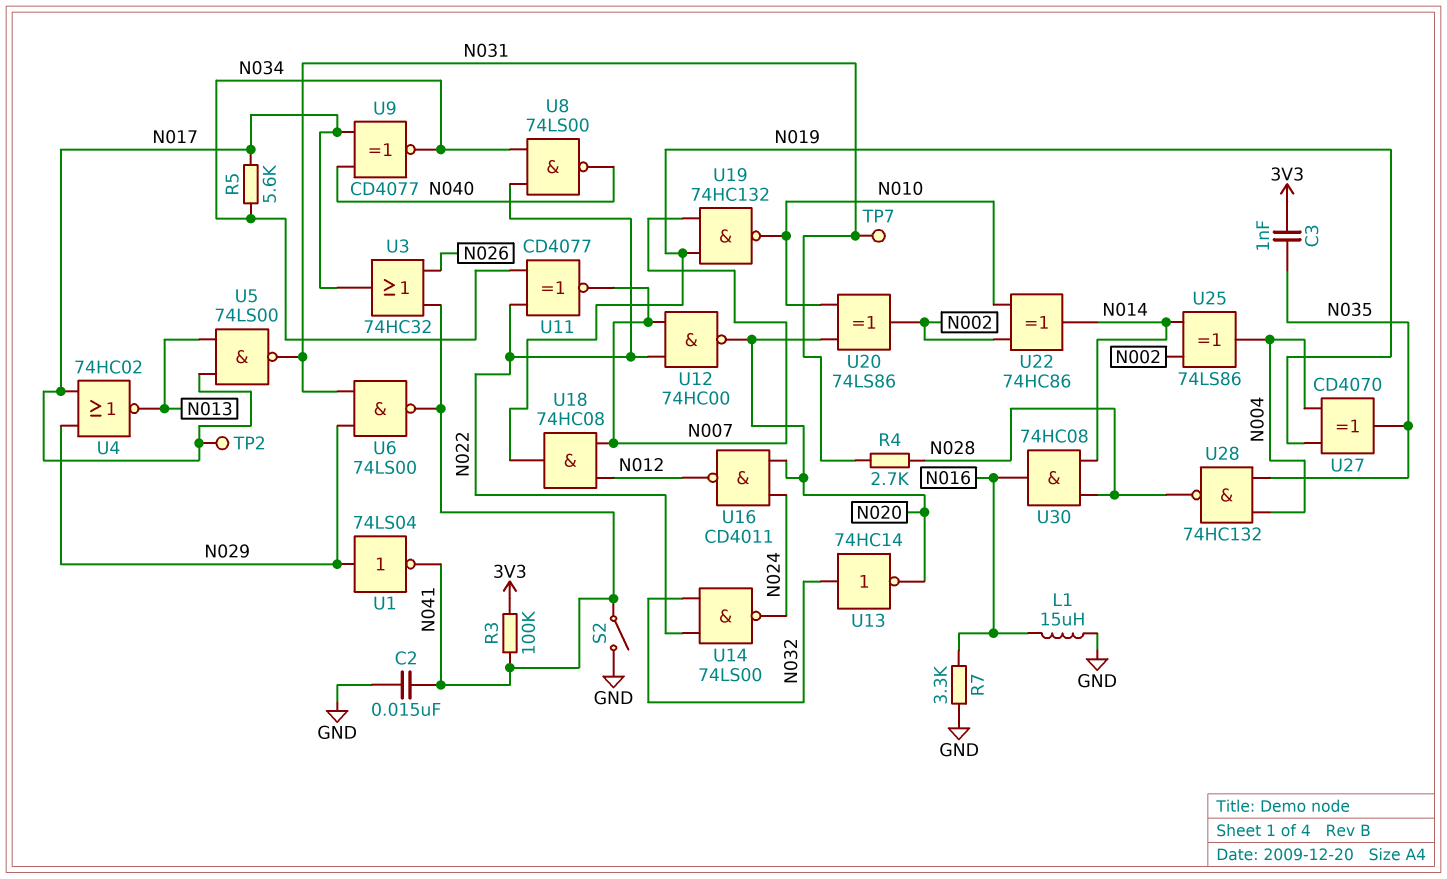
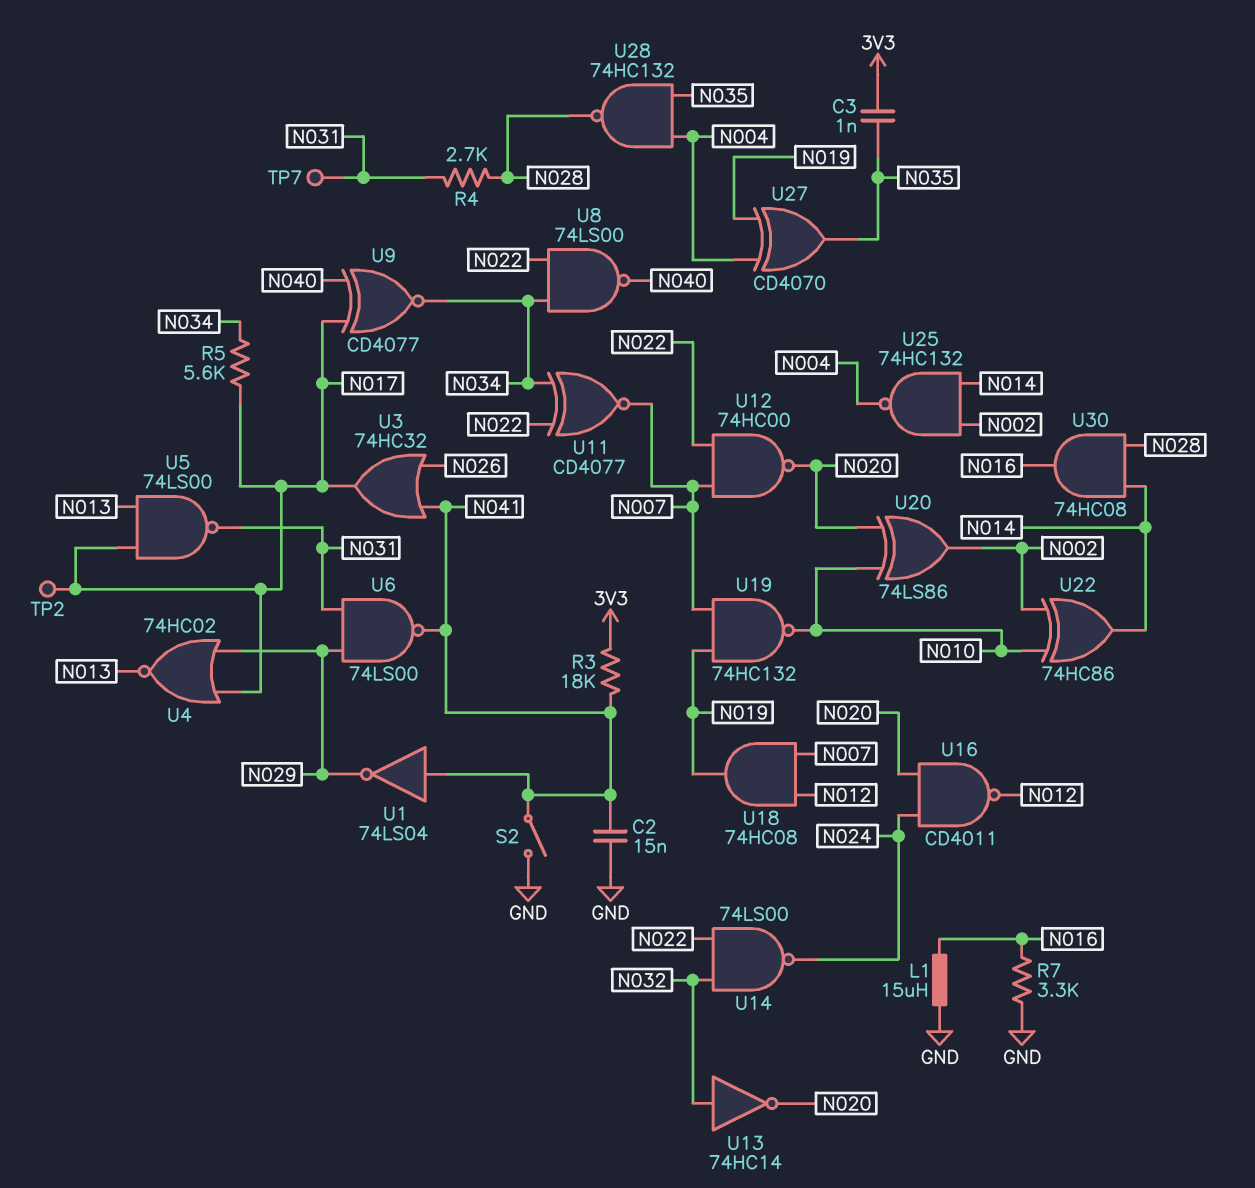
R3: 100k (3V3, N041) -> 18k (3V3, N041)
U1: NOT 74LS04 (in N029, out N041) -> NOT 74LS04 (in N041, out N029)
U25: XOR 74LS86 (in N002, in N014, out N004) -> NAND 74HC132 (in N002, in N014, out N004)

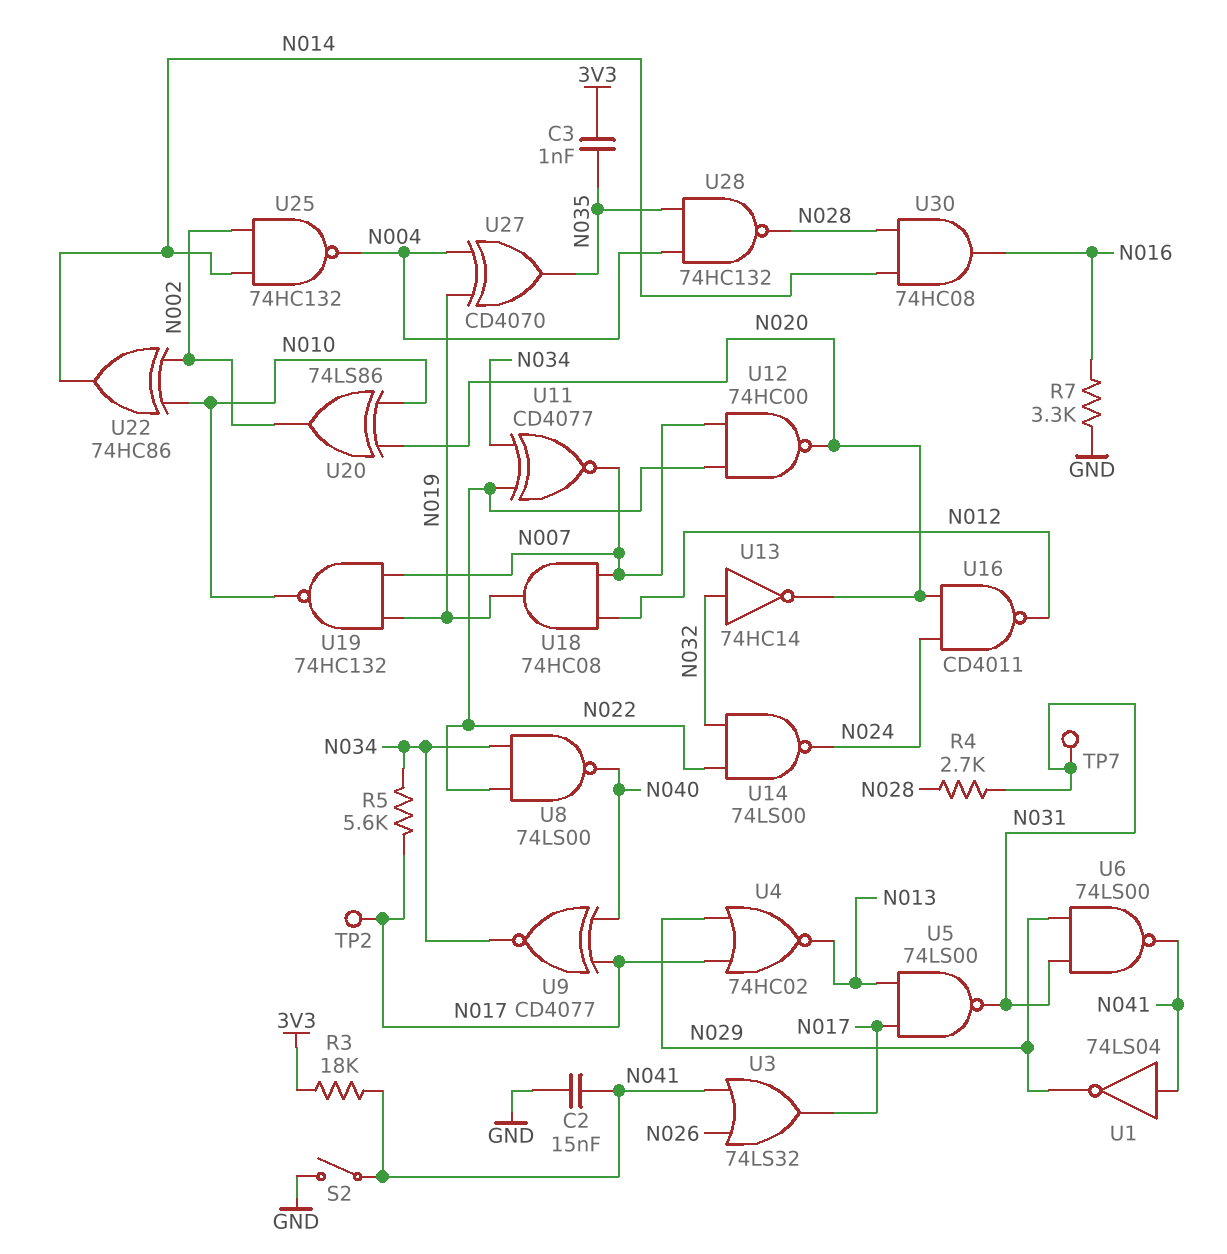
L1: 15uH (GND, N016) -> none
U3: OR 74HC32 (in N026, in N041, out N017) -> OR 74LS32 (in N026, in N041, out N017)

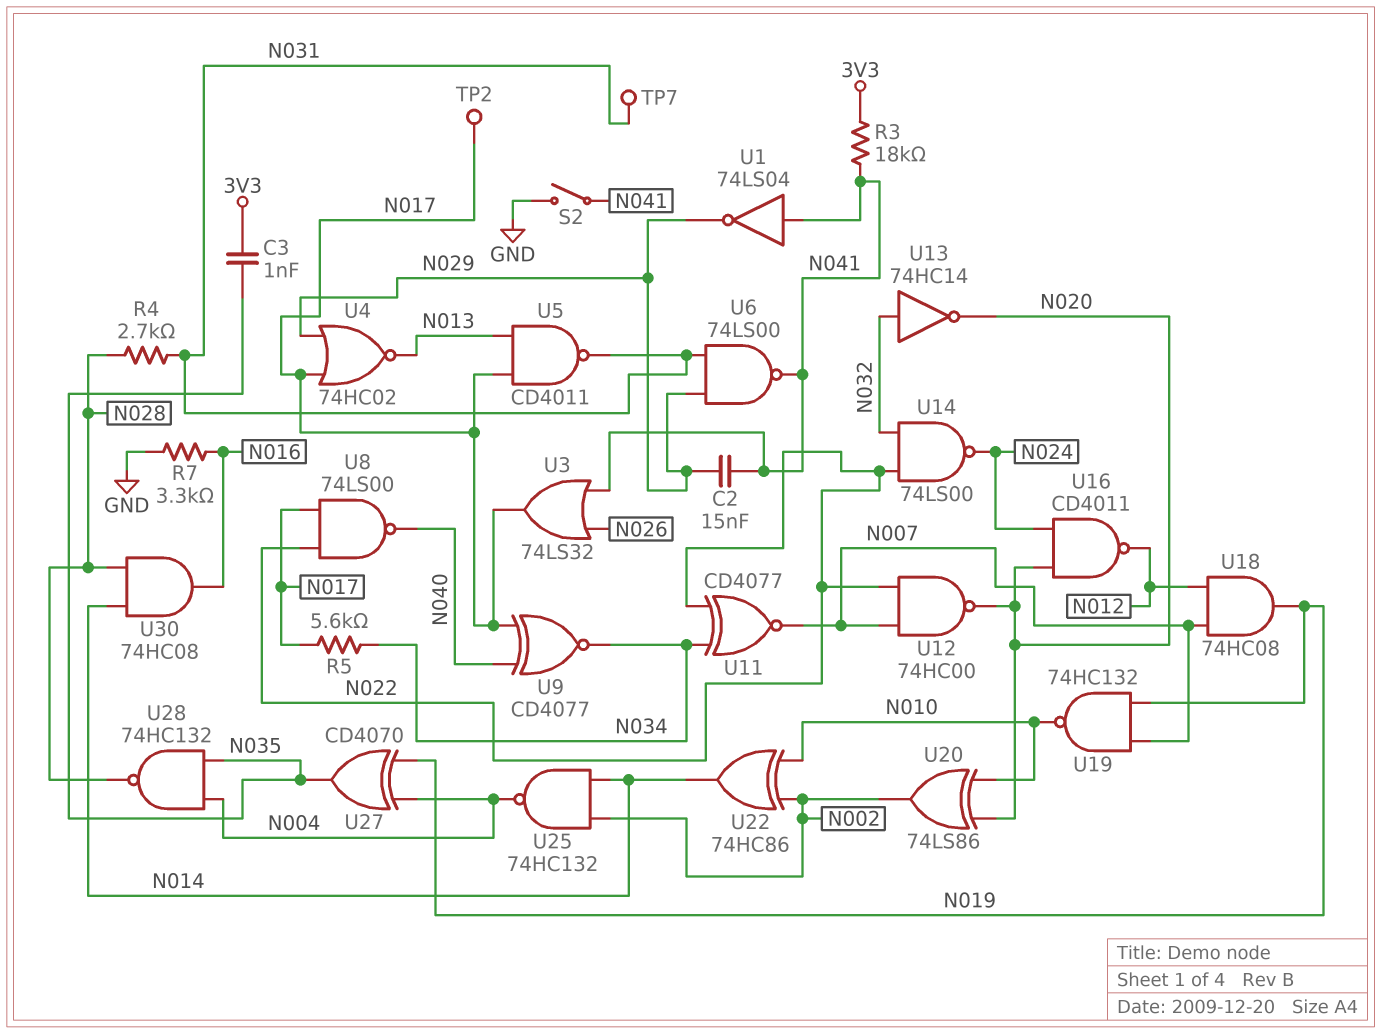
C2: 15nF (GND, N041) -> 15nF (N029, N041)
U5: NAND 74LS00 (in N013, in N017, out N031) -> NAND CD4011 (in N013, in N017, out N031)
U8: NAND 74LS00 (in N022, in N034, out N040) -> NAND 74LS00 (in N017, in N022, out N040)

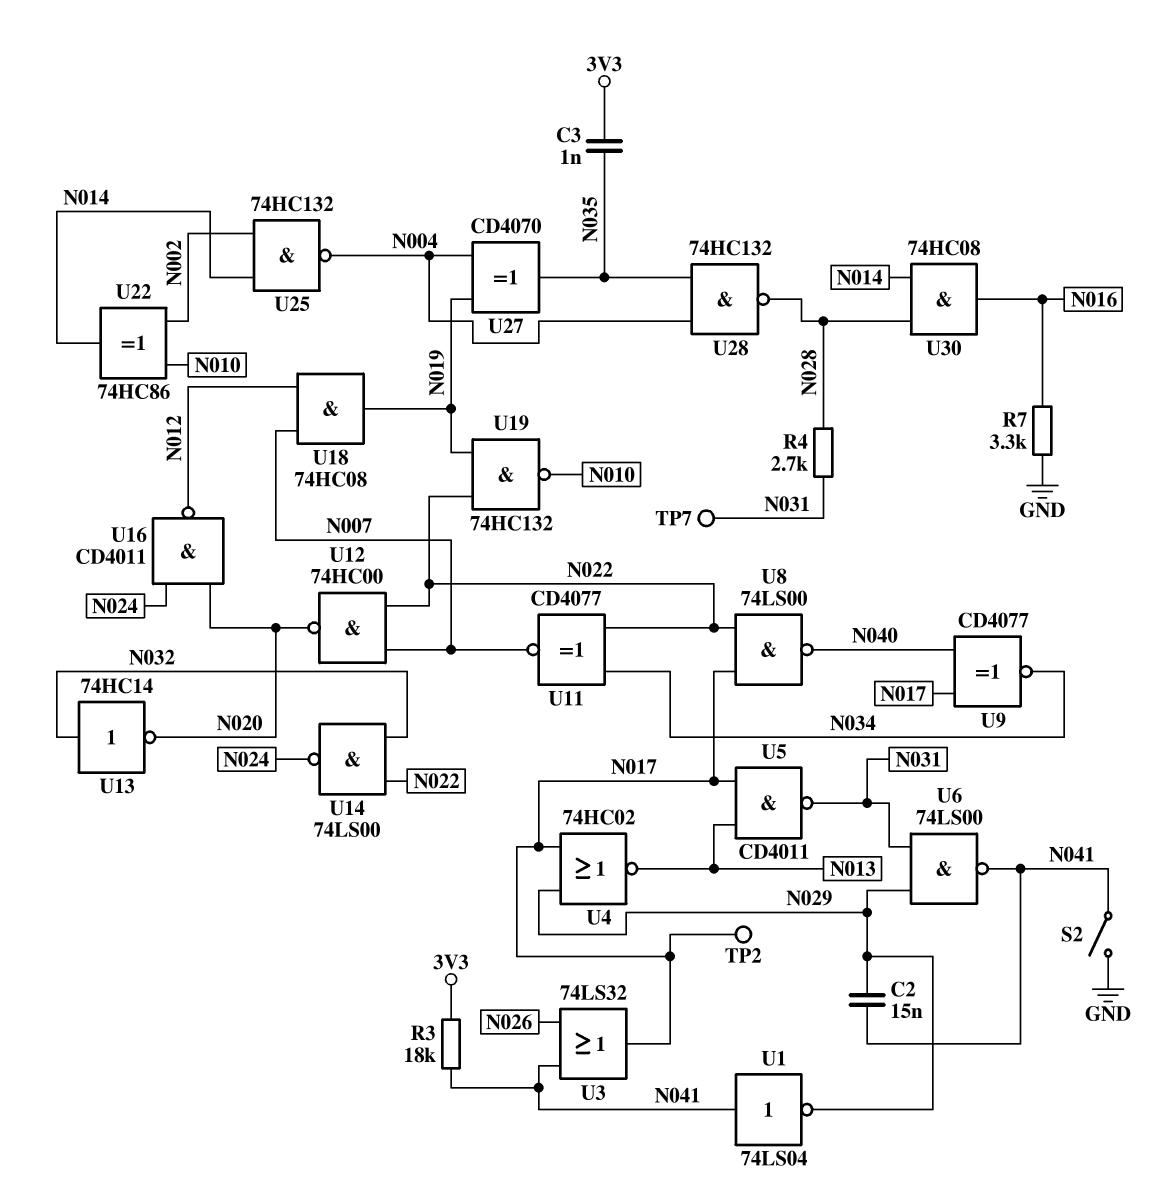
R5: 5.6k (N017, N034) -> none
U19: NAND 74HC132 (in N007, in N019, out N010) -> NAND 74HC132 (in N019, in N022, out N010)
U20: XOR 74LS86 (in N010, in N020, out N002) -> none

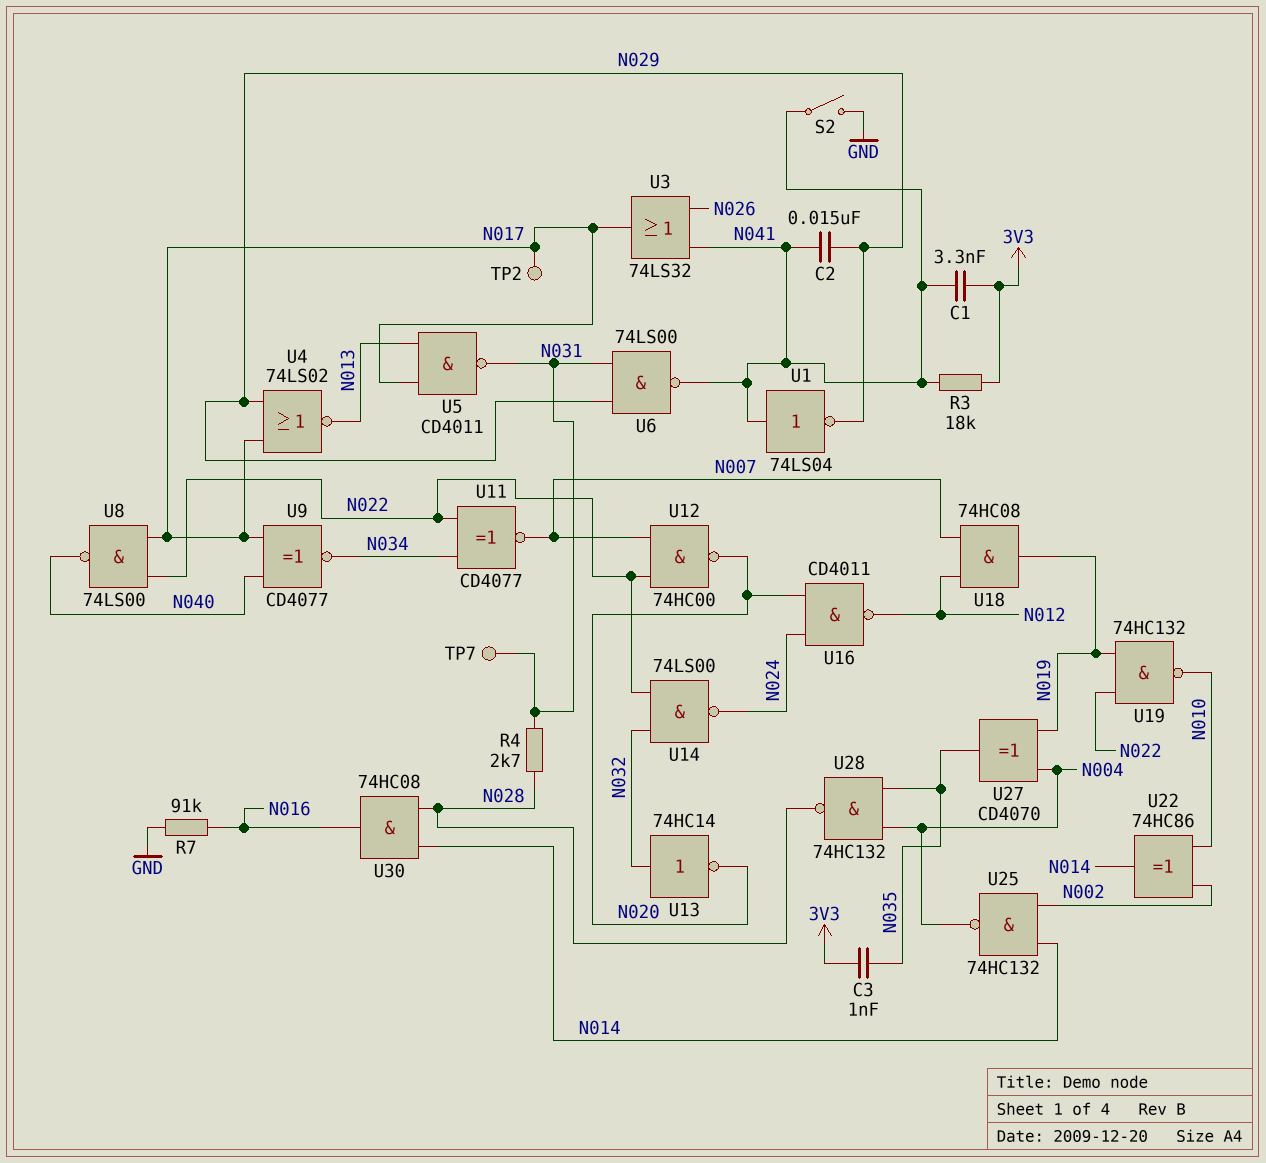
C1: none -> 3.3nF (3V3, N041)
R7: 3.3k (GND, N016) -> 91k (GND, N016)
U4: NOR 74HC02 (in N017, in N029, out N013) -> NOR 74LS02 (in N017, in N029, out N013)

